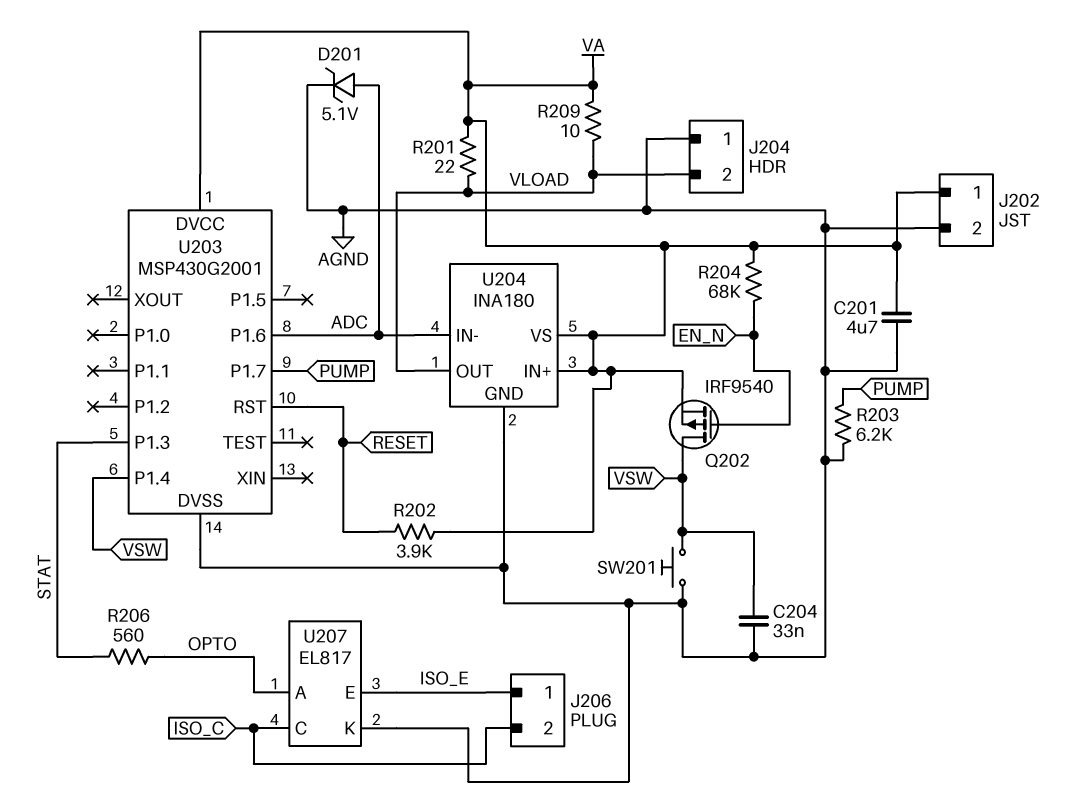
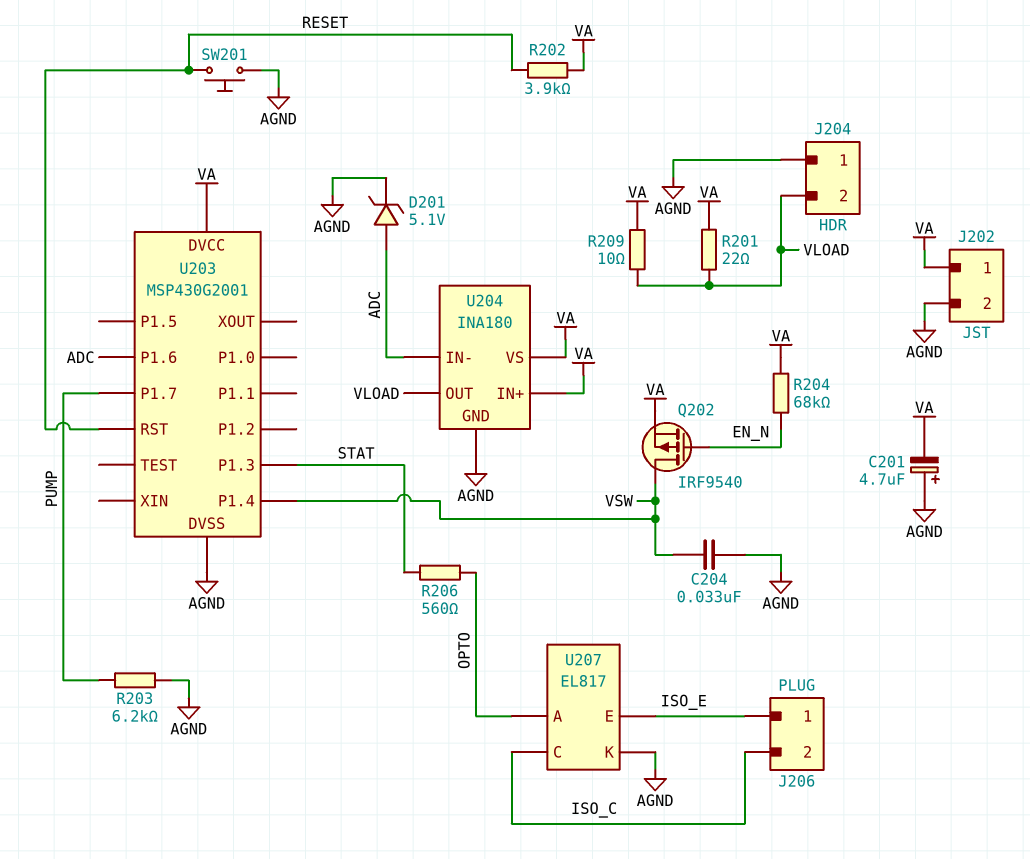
C201: 4.7uF (AGND, VA) -> 4.7uF (plus AGND, minus VA)
SW201: button (AGND, VSW) -> button (AGND, RESET)

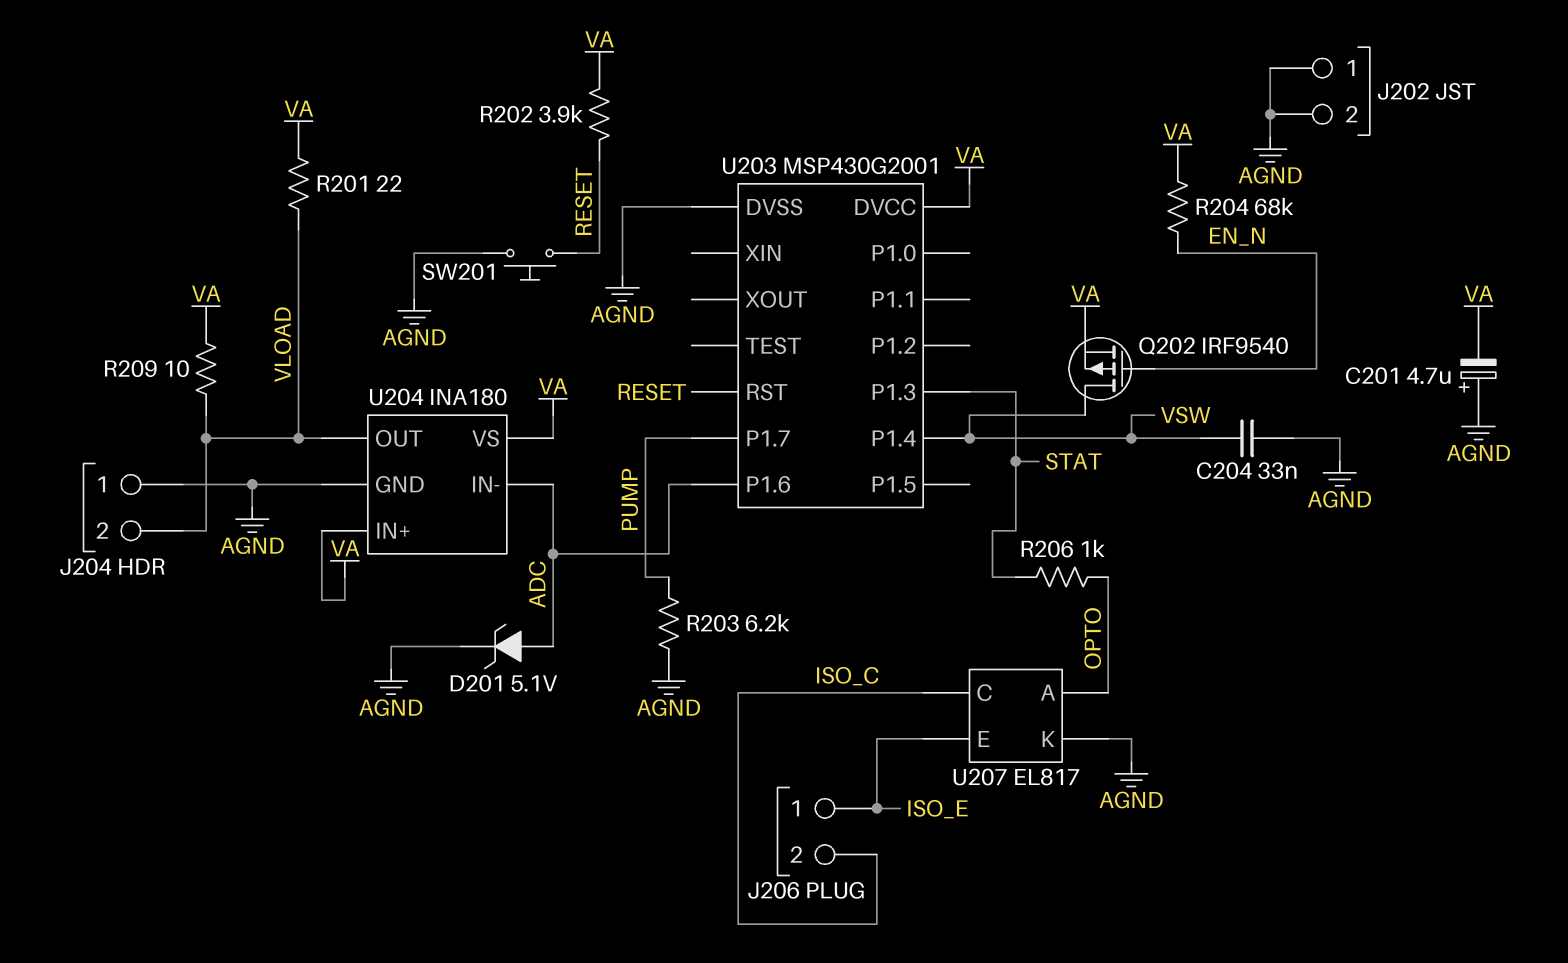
J202 pin 1: VA -> AGND
R206: 560 (OPTO, STAT) -> 1k (OPTO, STAT)

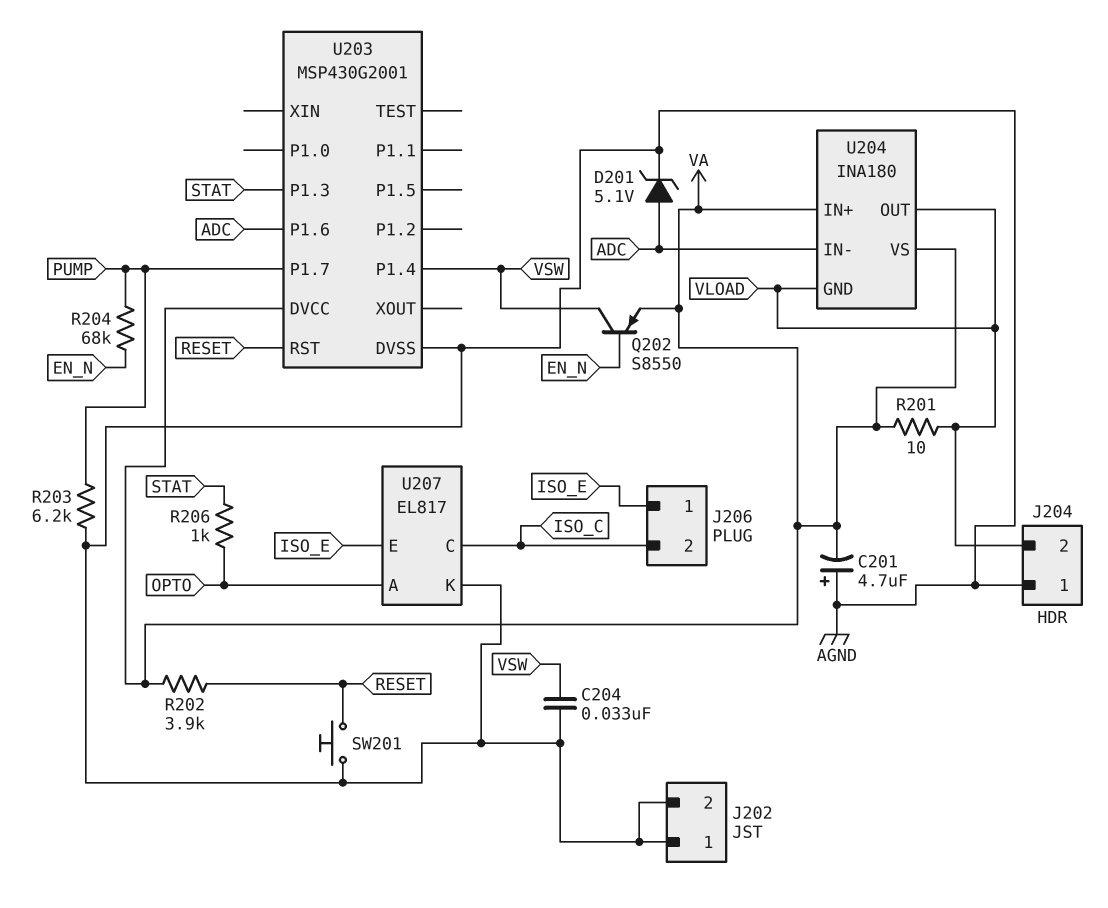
Q202: PMOS IRF9540 (G EN_N, D VSW, S VA) -> PNP S8550 (B EN_N, C VSW, E VA)
R201: 22 (VA, VLOAD) -> 10 (VA, VLOAD)
R204: 68k (EN_N, VA) -> 68k (EN_N, PUMP)
R209: 10 (VA, VLOAD) -> none
U204 pin GND: AGND -> VLOAD

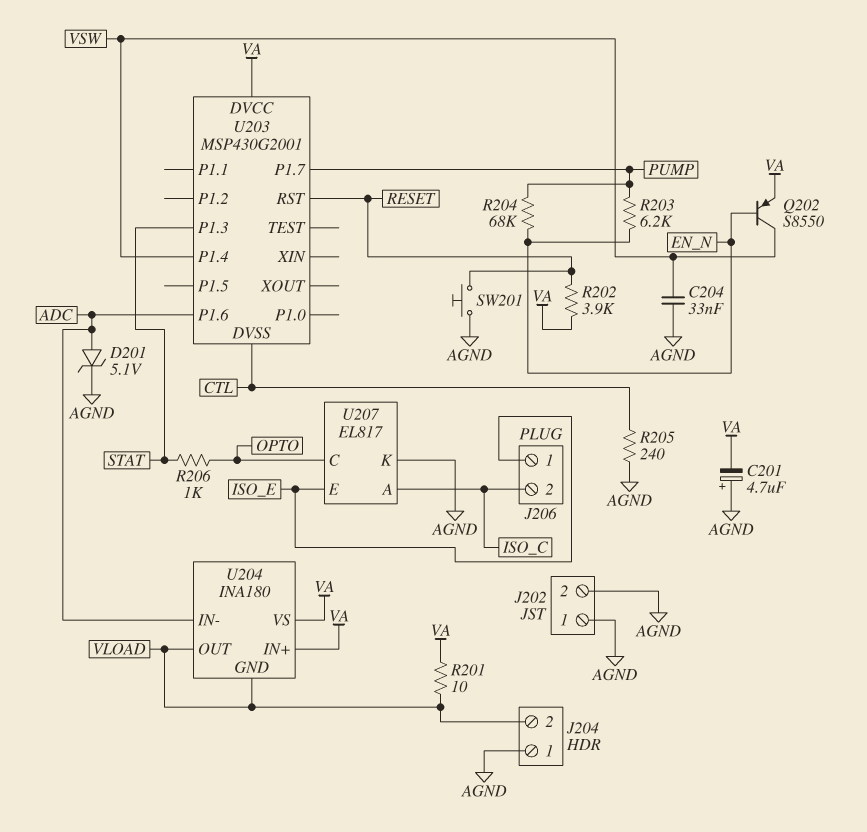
R203: 6.2k (AGND, PUMP) -> 6.2k (EN_N, PUMP)
R205: none -> 240 (AGND, CTL)
U203 pin DVSS: AGND -> CTL
U207 pin A: OPTO -> ISO_C
U207 pin C: ISO_C -> OPTO

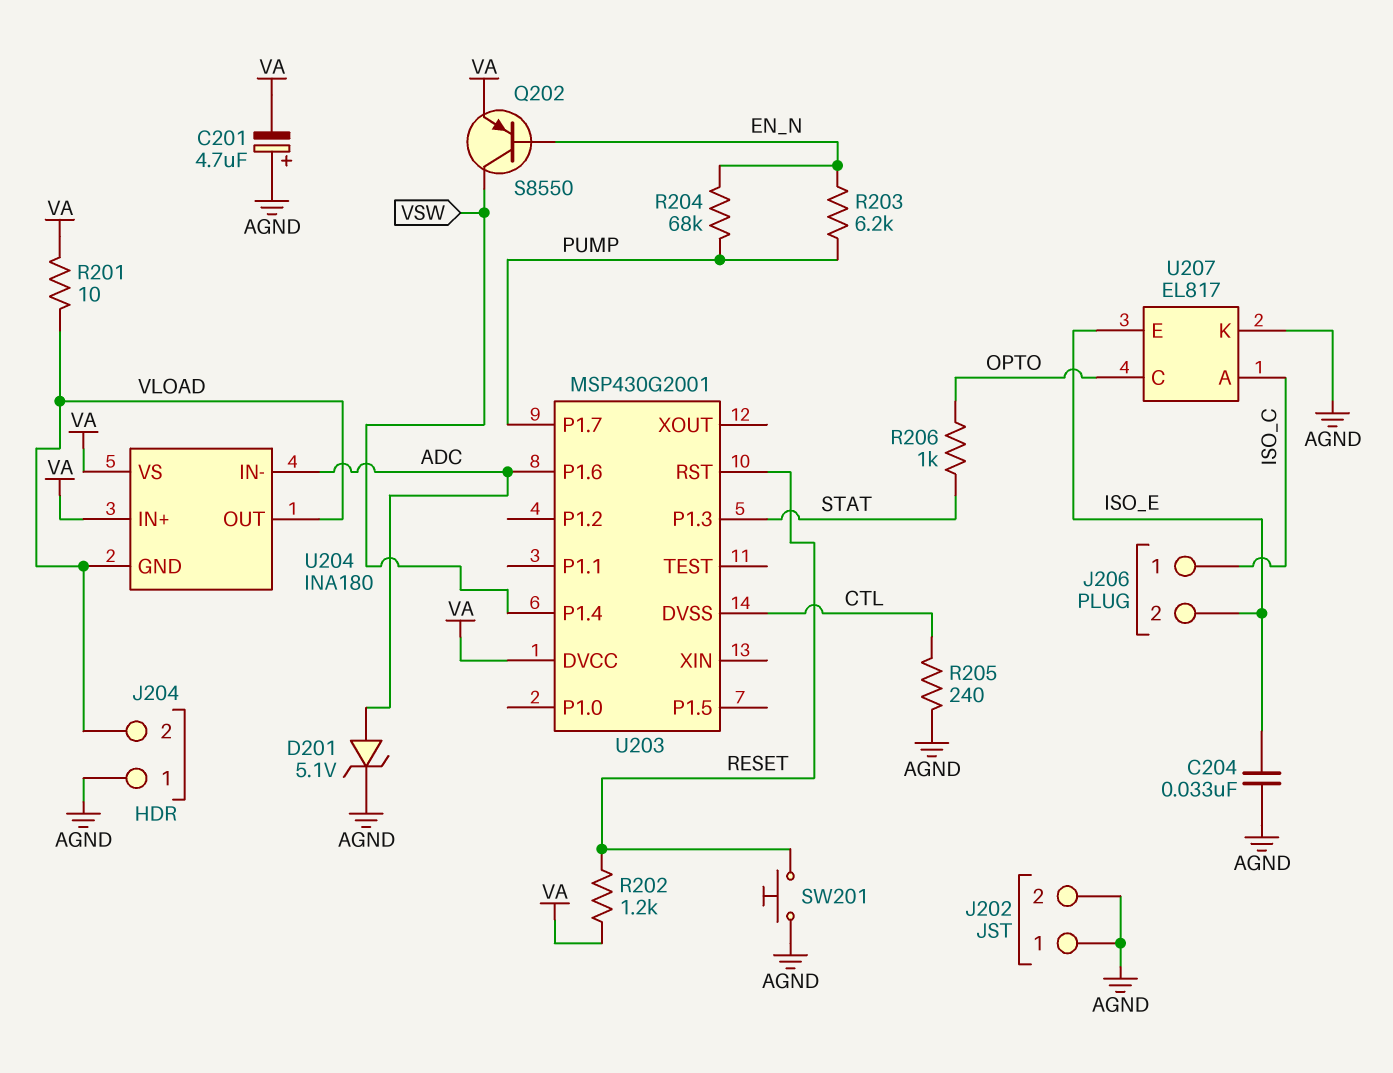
C204: 33nF (AGND, VSW) -> 33nF (AGND, ISO_E)
J206 pin 1: ISO_E -> ISO_C
J206 pin 2: ISO_C -> ISO_E
R202: 3.9k (RESET, VA) -> 1.2k (RESET, VA)

